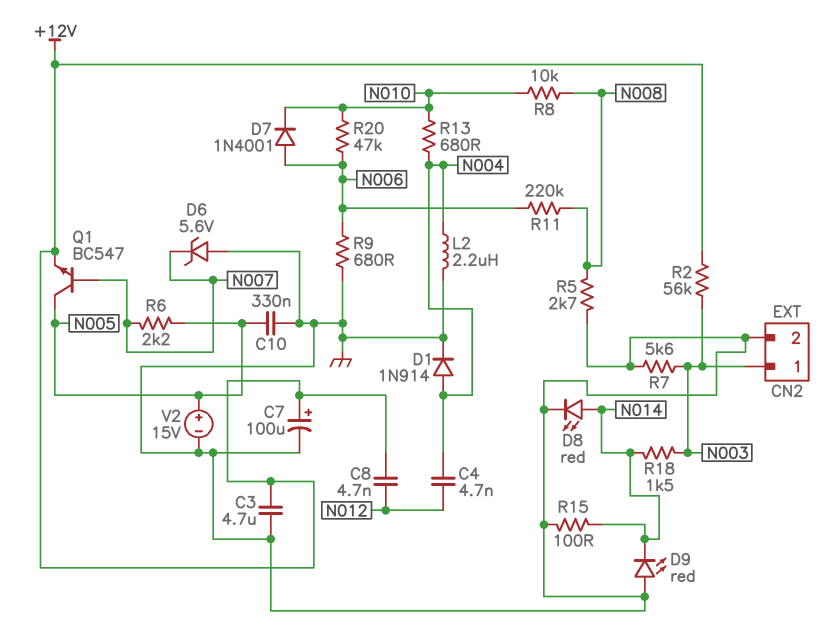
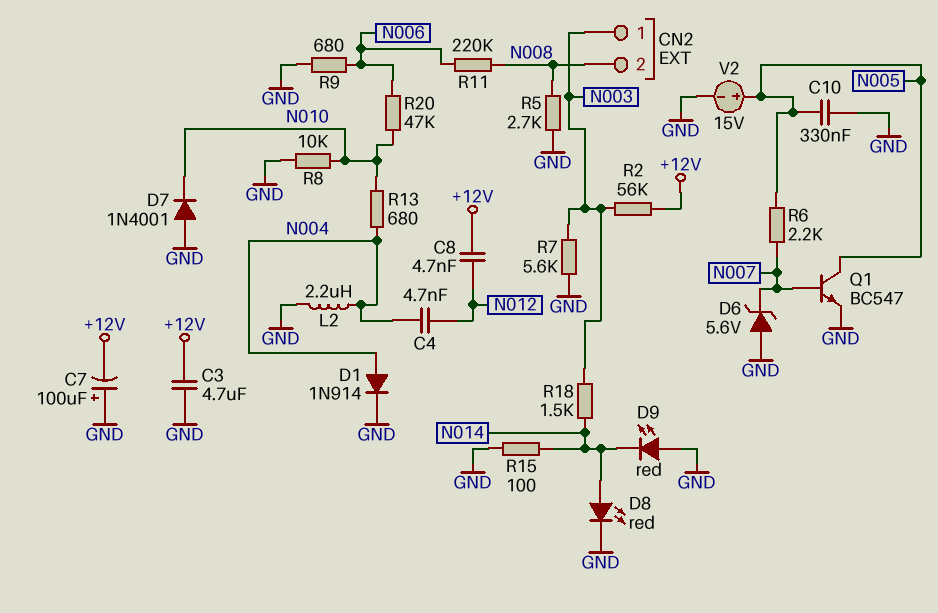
C7: 100uF (plus +12V, minus GND) -> 100uF (plus GND, minus +12V)
CN2 pin 2: GND -> N008
D7: diode 1N4001 (A N006, K N010) -> diode 1N4001 (A GND, K N010)
Q1: NPN BC547 (B N007, C N005, E +12V) -> NPN BC547 (B N007, C N005, E GND)
R8: 10k (N008, N010) -> 10k (GND, N010)

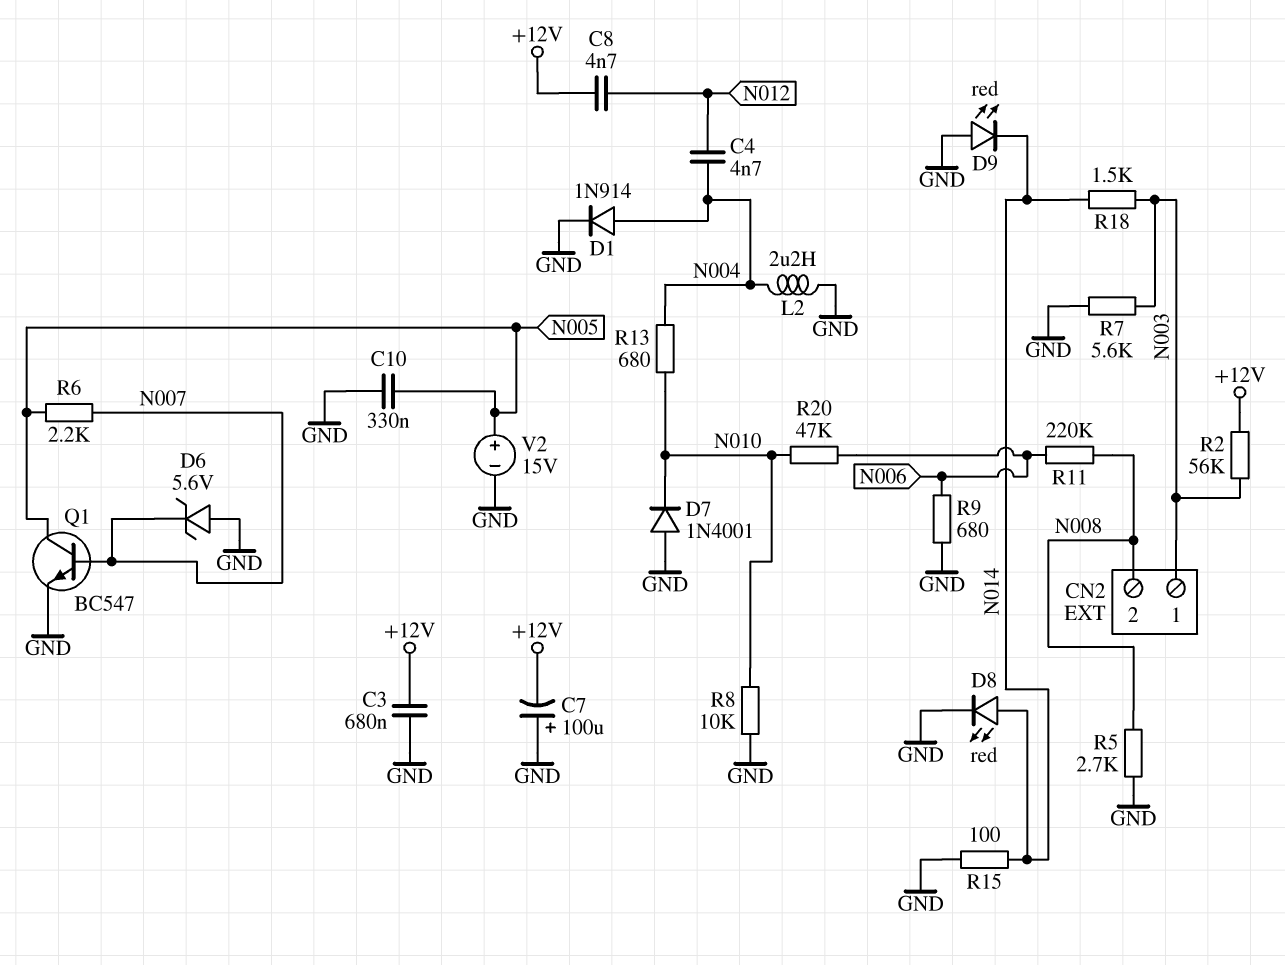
C3: 4.7uF (+12V, GND) -> 680nF (+12V, GND)

